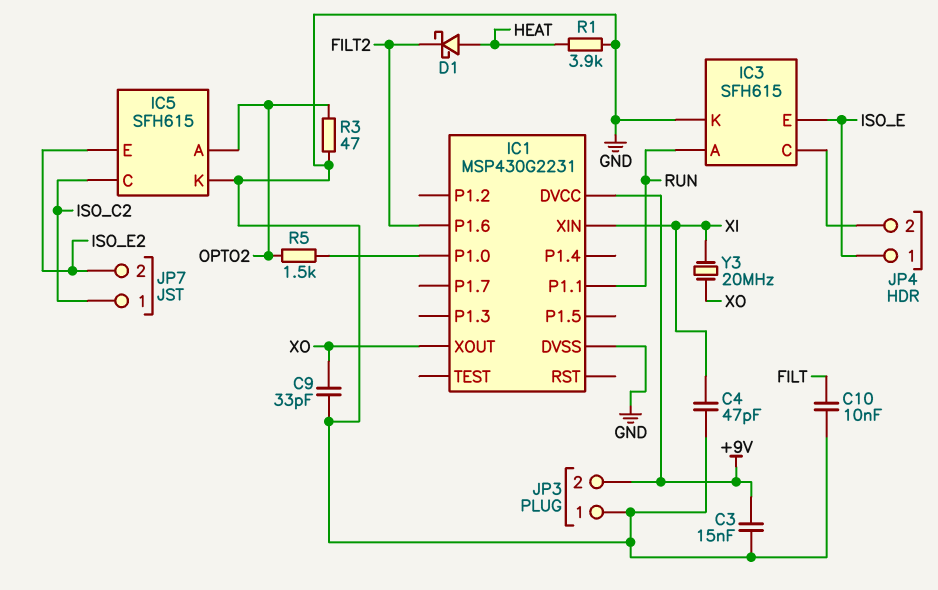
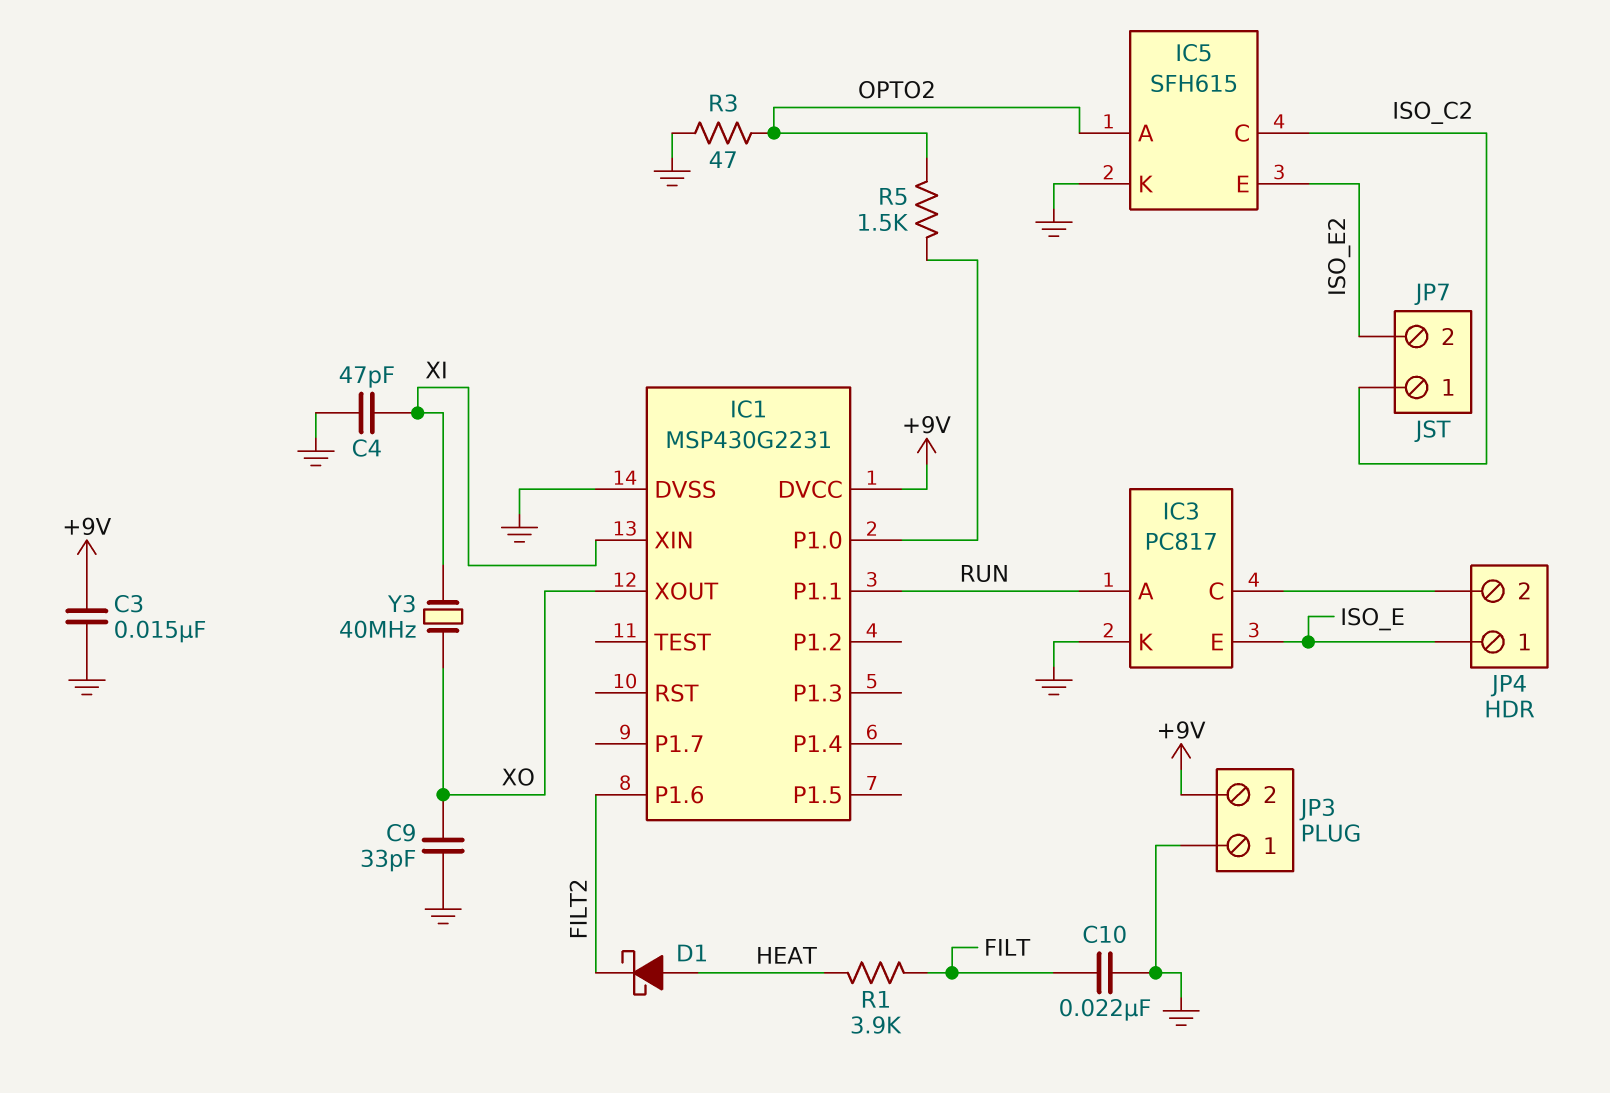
C10: 10nF (FILT, GND) -> 22nF (FILT, GND)
IC3: SFH615 -> PC817
R1: 3.9k (GND, HEAT) -> 3.9k (FILT, HEAT)
Y3: 20MHz (XI, XO) -> 40MHz (XI, XO)

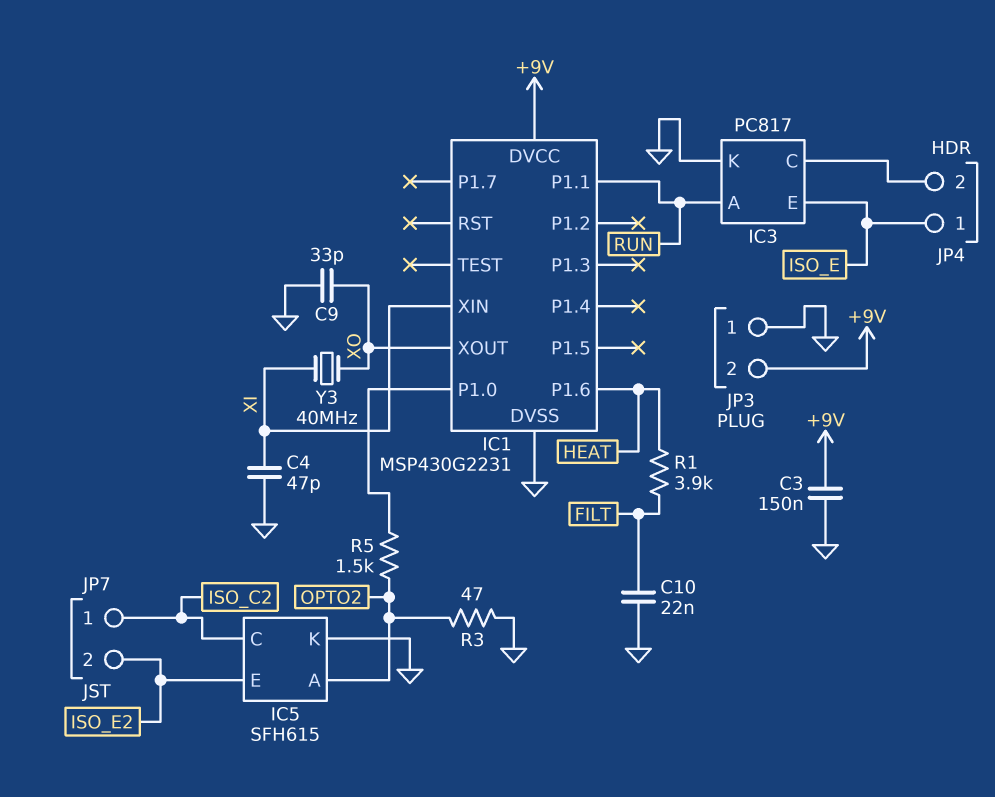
C3: 15nF (+9V, GND) -> 150nF (+9V, GND)
D1: schottky (A HEAT, K FILT2) -> none
IC1 pin P1.6: FILT2 -> HEAT

